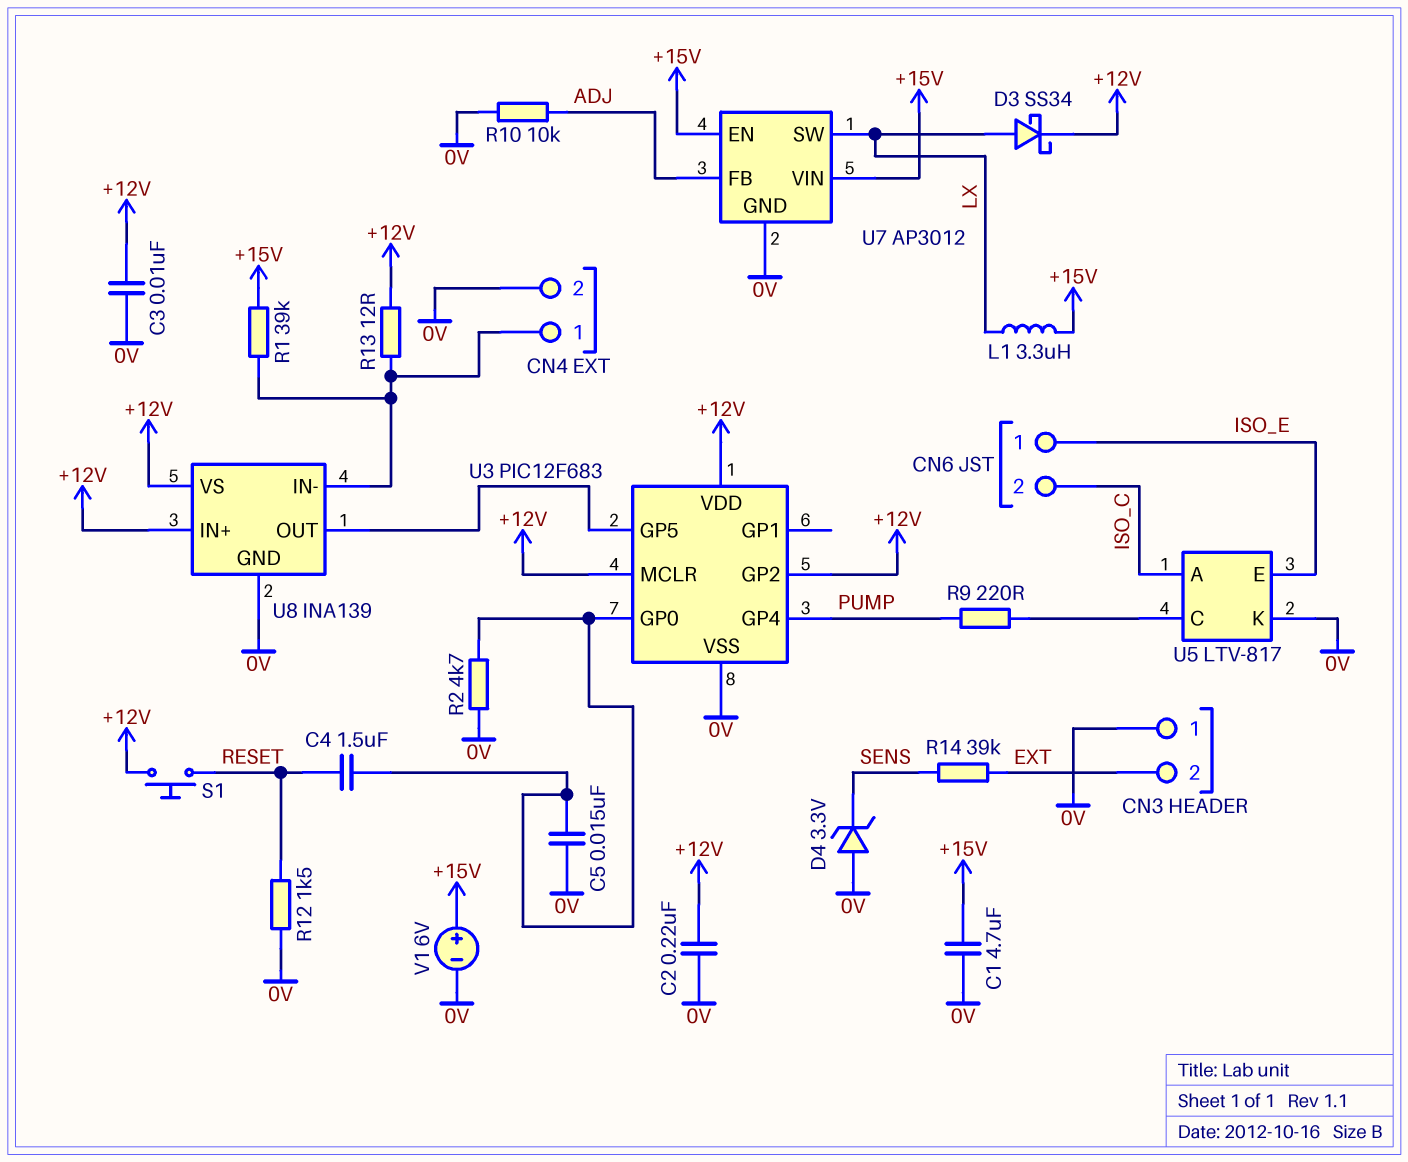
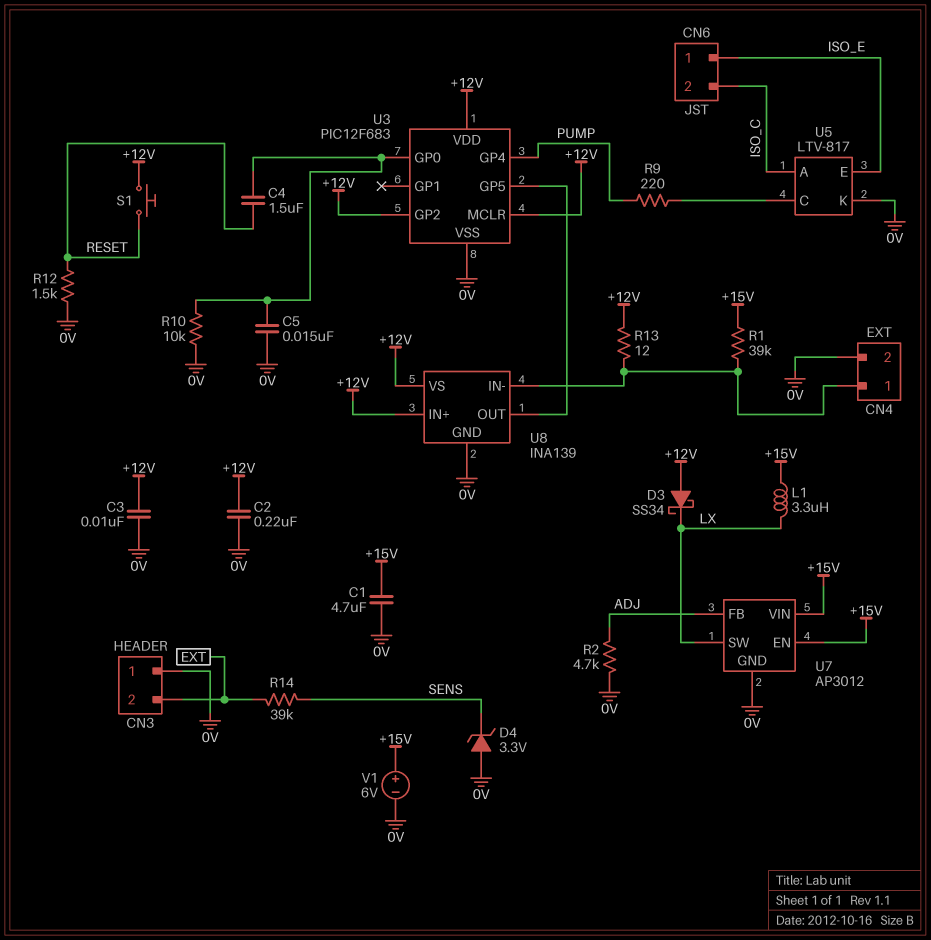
D3: schottky SS34 (A LX, K +12V) -> schottky SS34 (A +12V, K LX)
R2: 4.7k (0V, U3/GP0) -> 4.7k (0V, ADJ)
R10: 10k (0V, ADJ) -> 10k (0V, U3/GP0)

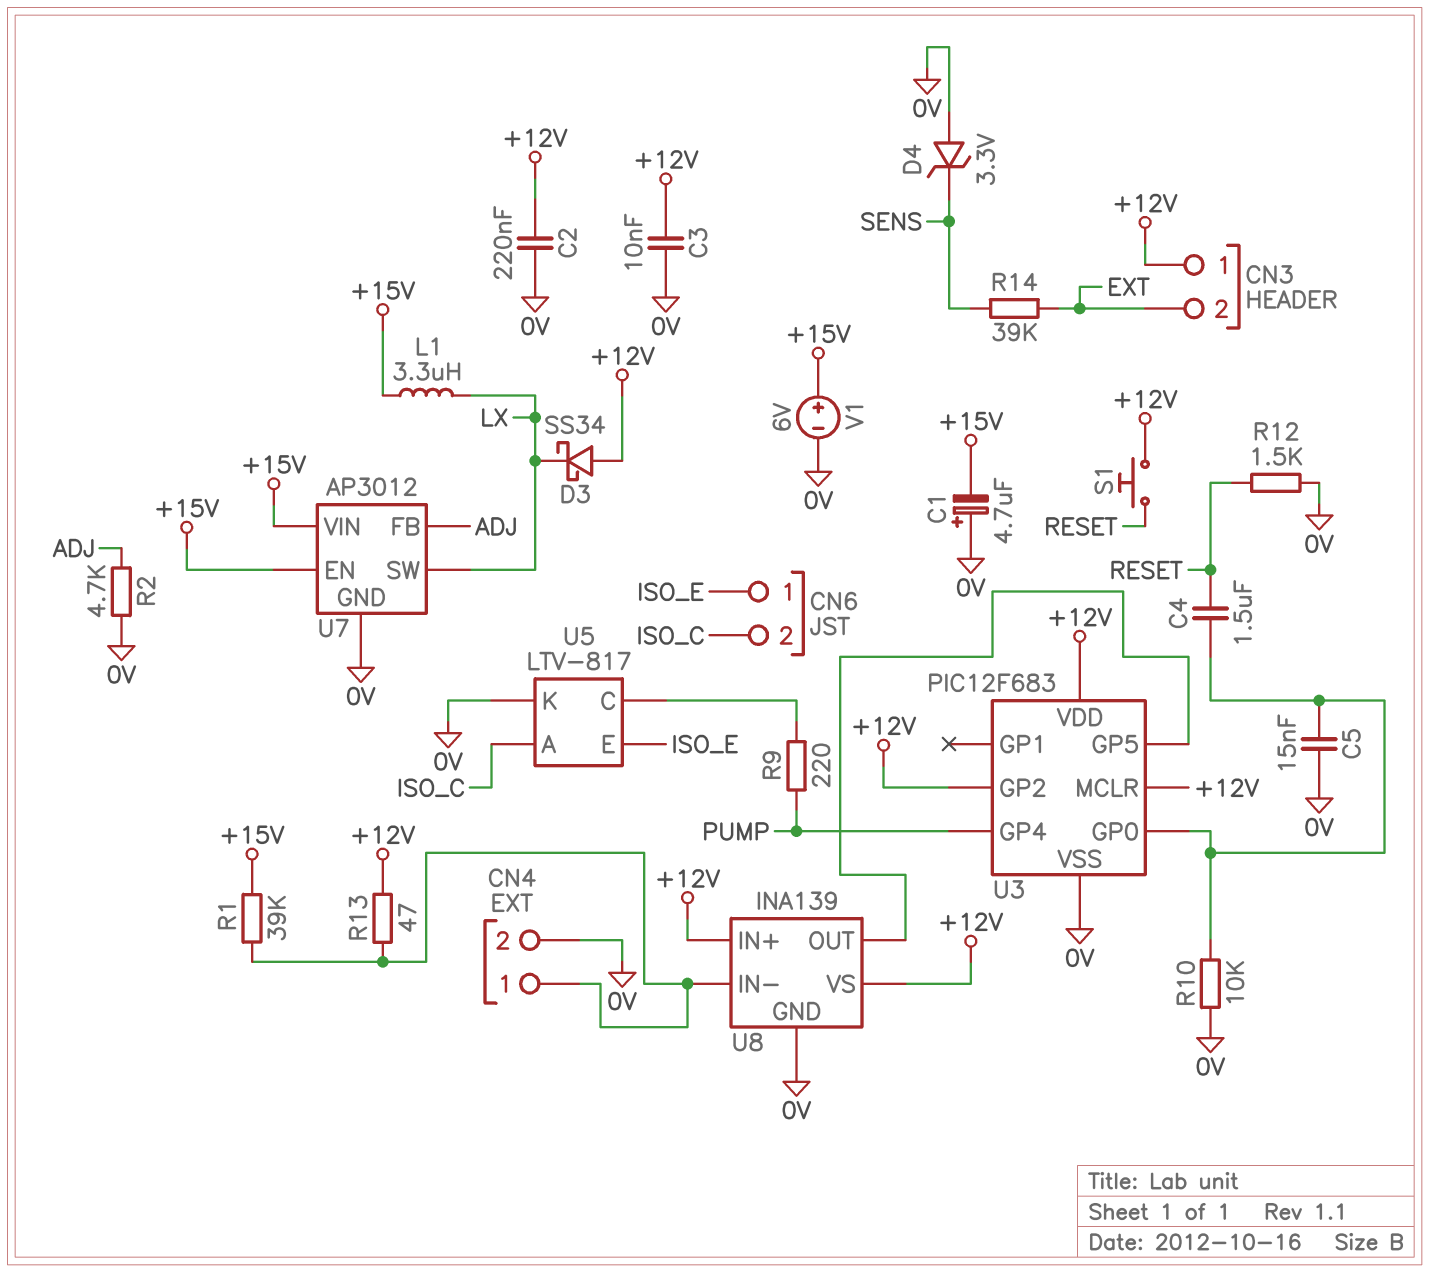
C1: 4.7uF (+15V, 0V) -> 4.7uF (plus 0V, minus +15V)
CN3 pin 1: 0V -> +12V
R13: 12 (+12V, CN4/1) -> 47 (+12V, CN4/1)

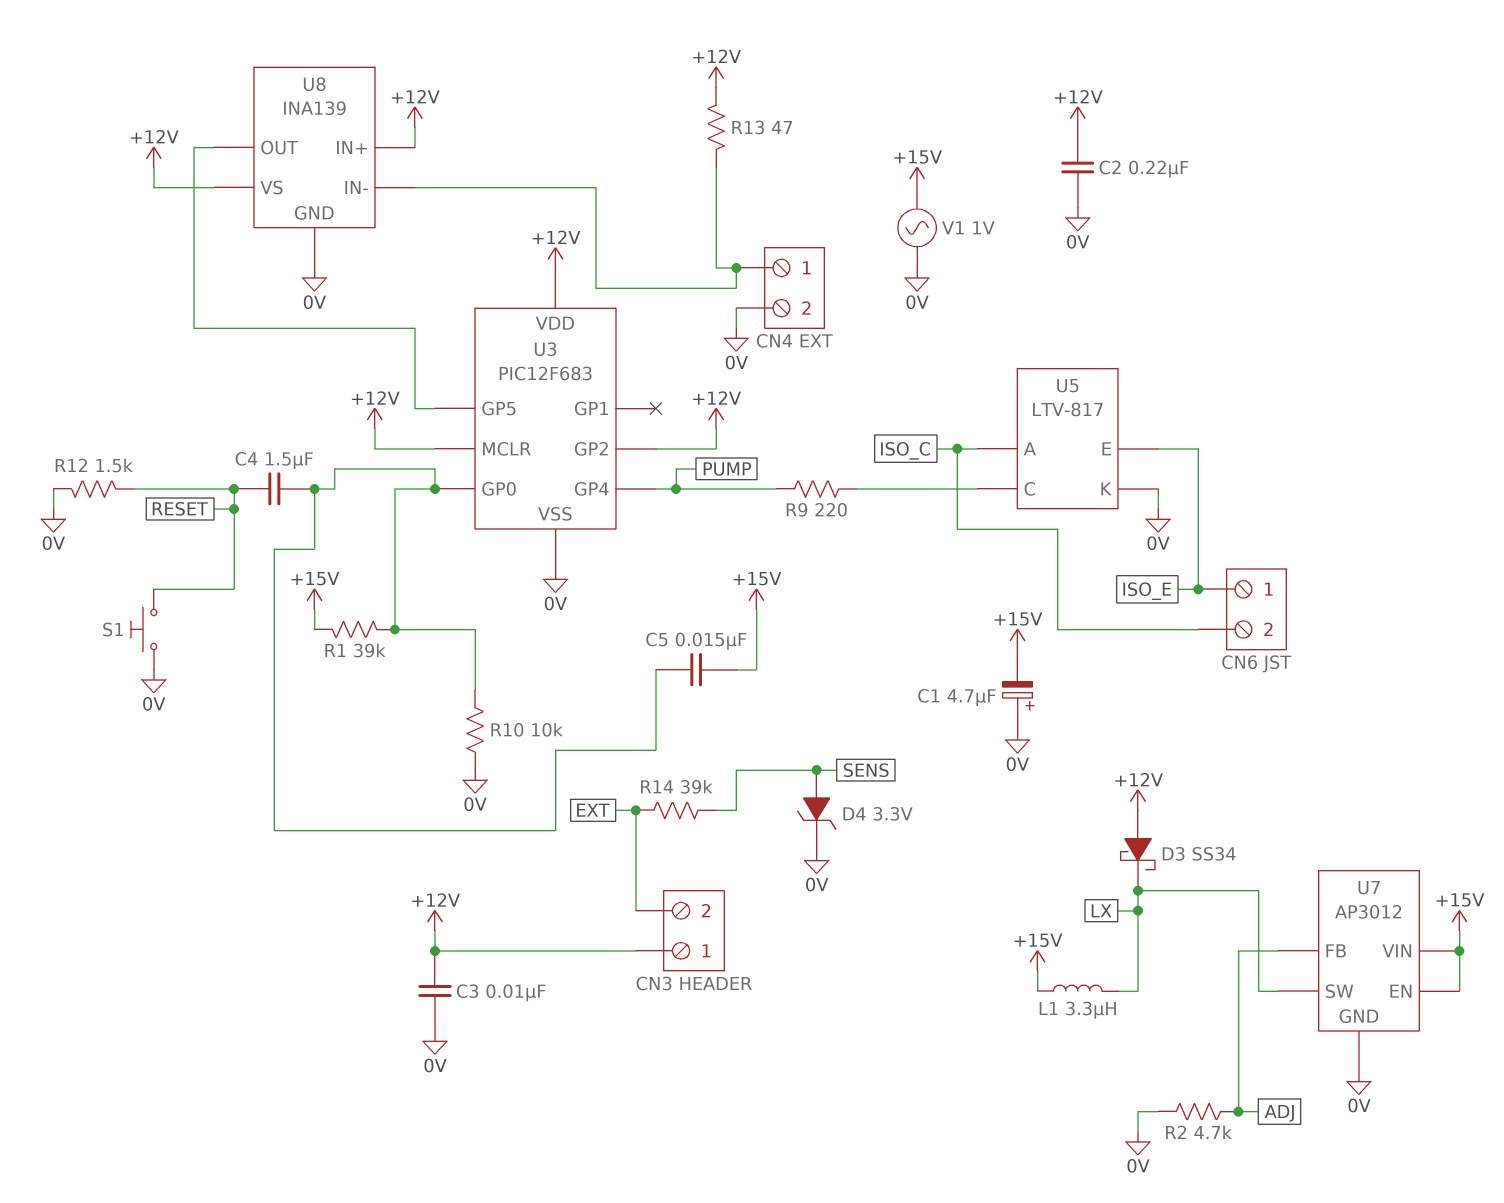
C5: 15nF (0V, U3/GP0) -> 15nF (+15V, U3/GP0)
D4: zener 3.3V (A 0V, K SENS) -> zener 3.3V (A SENS, K 0V)
R1: 39k (+15V, CN4/1) -> 39k (+15V, U3/GP0)
S1: button (+12V, RESET) -> button (0V, RESET)
V1: 6V (plus +15V, minus 0V) -> AC 1V (+15V, 0V)

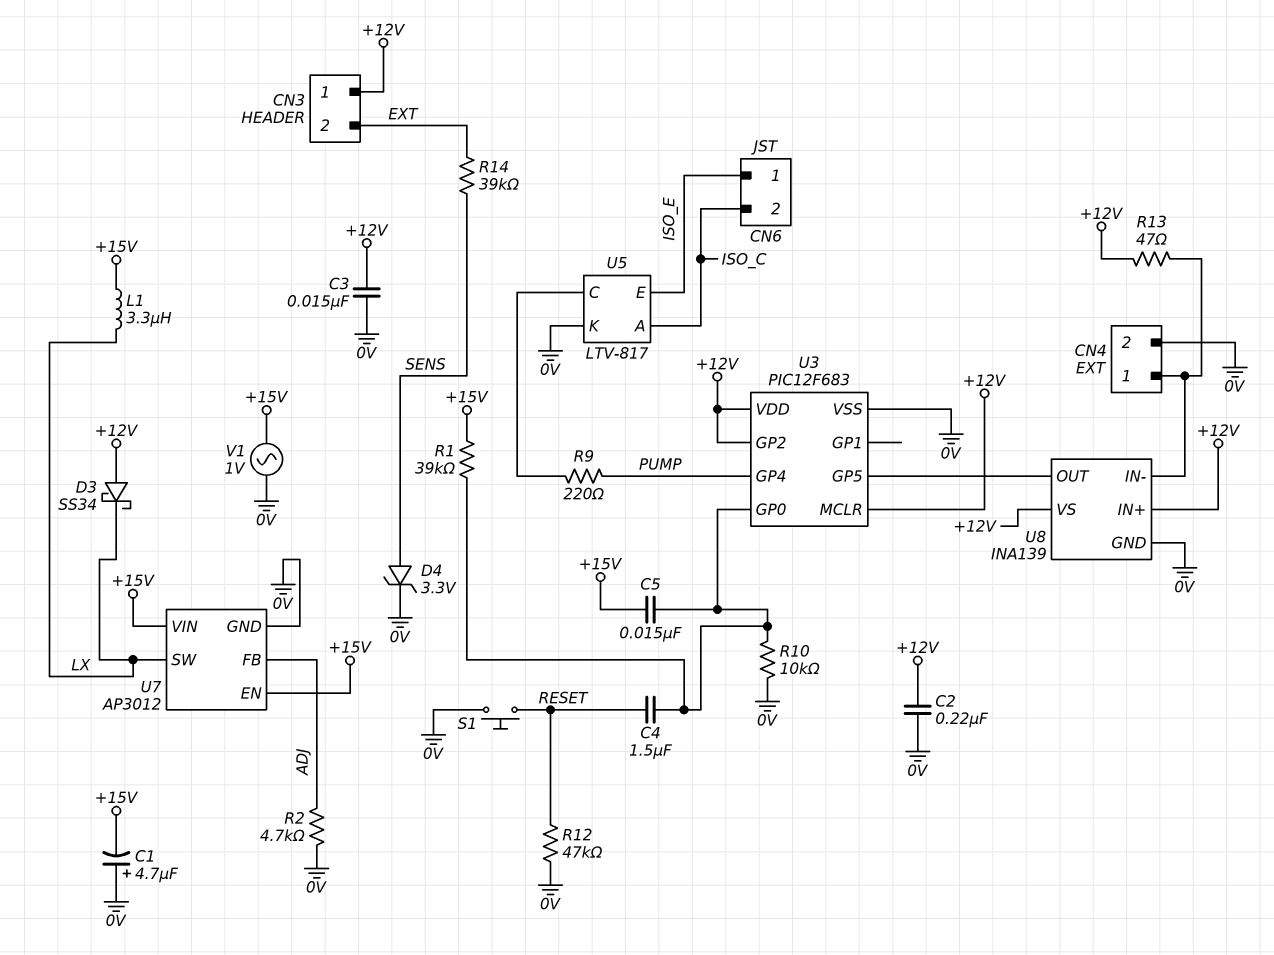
C3: 10nF (+12V, 0V) -> 15nF (+12V, 0V)
R12: 1.5k (0V, RESET) -> 47k (0V, RESET)

